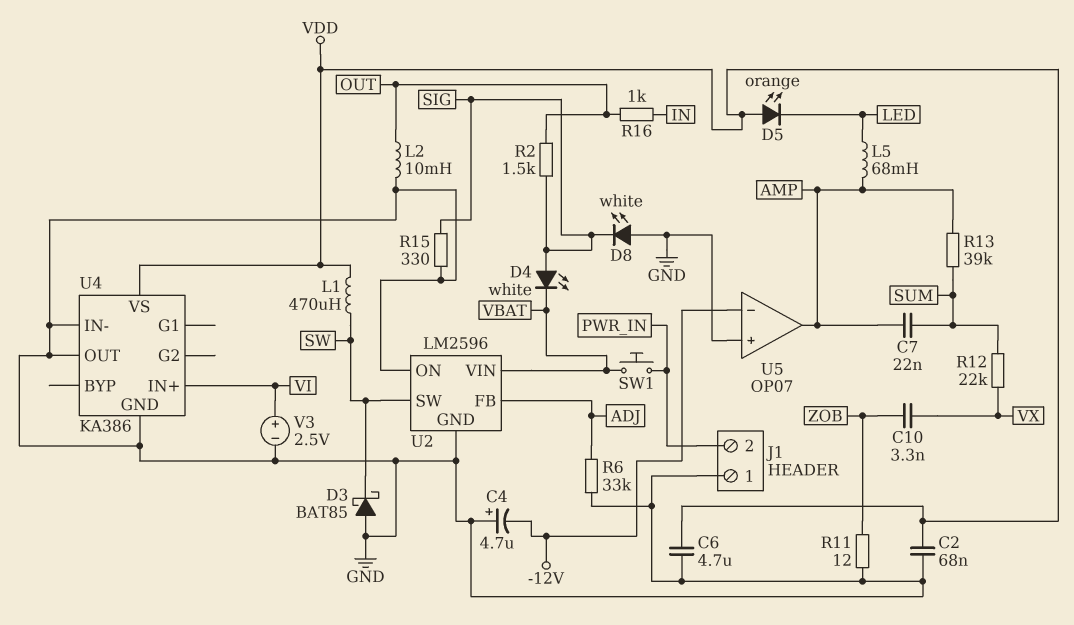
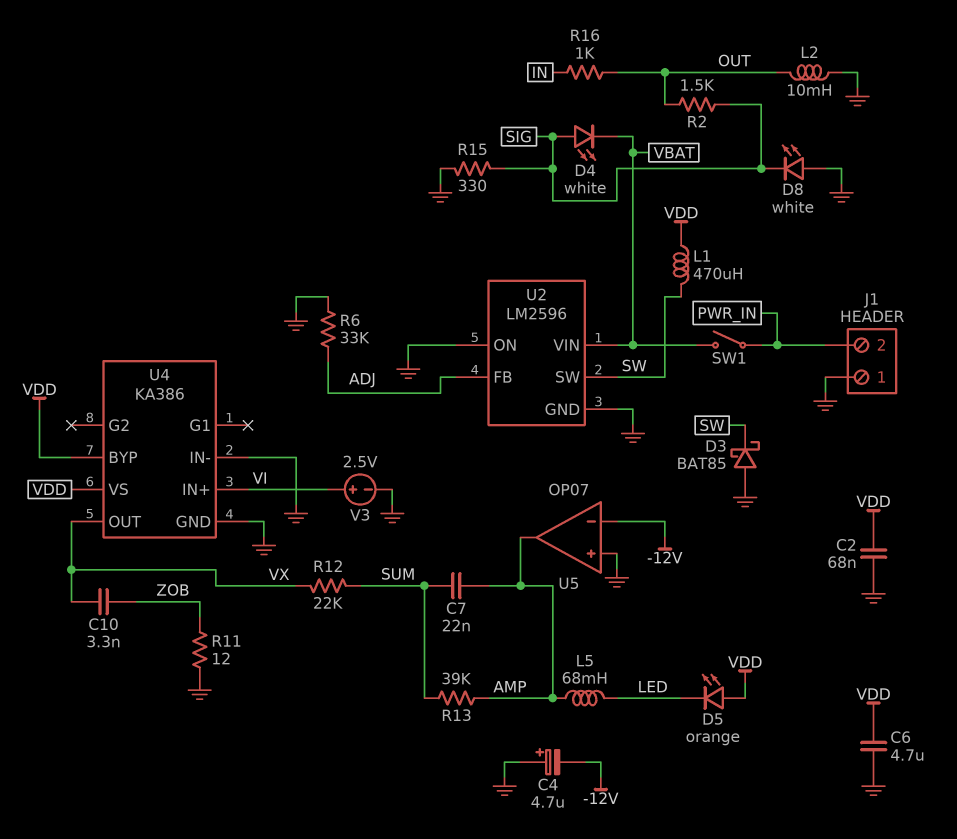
SW1: button (PWR_IN, VBAT) -> switch (PWR_IN, VBAT)
U4 pin BYP: none -> VDD
U4 pin OUT: GND -> VX

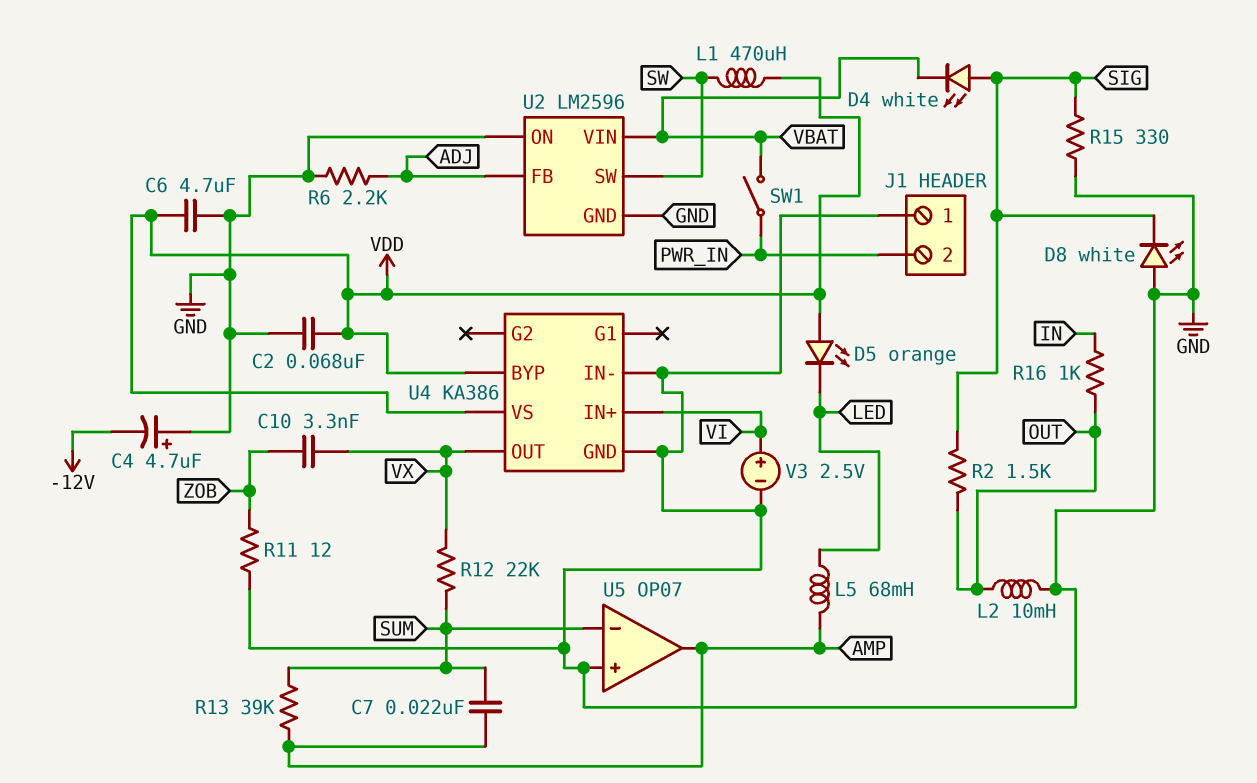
D3: schottky BAT85 (A GND, K SW) -> none
R6: 33k (ADJ, GND) -> 2.2k (ADJ, GND)
U5 pin in-: -12V -> SUM

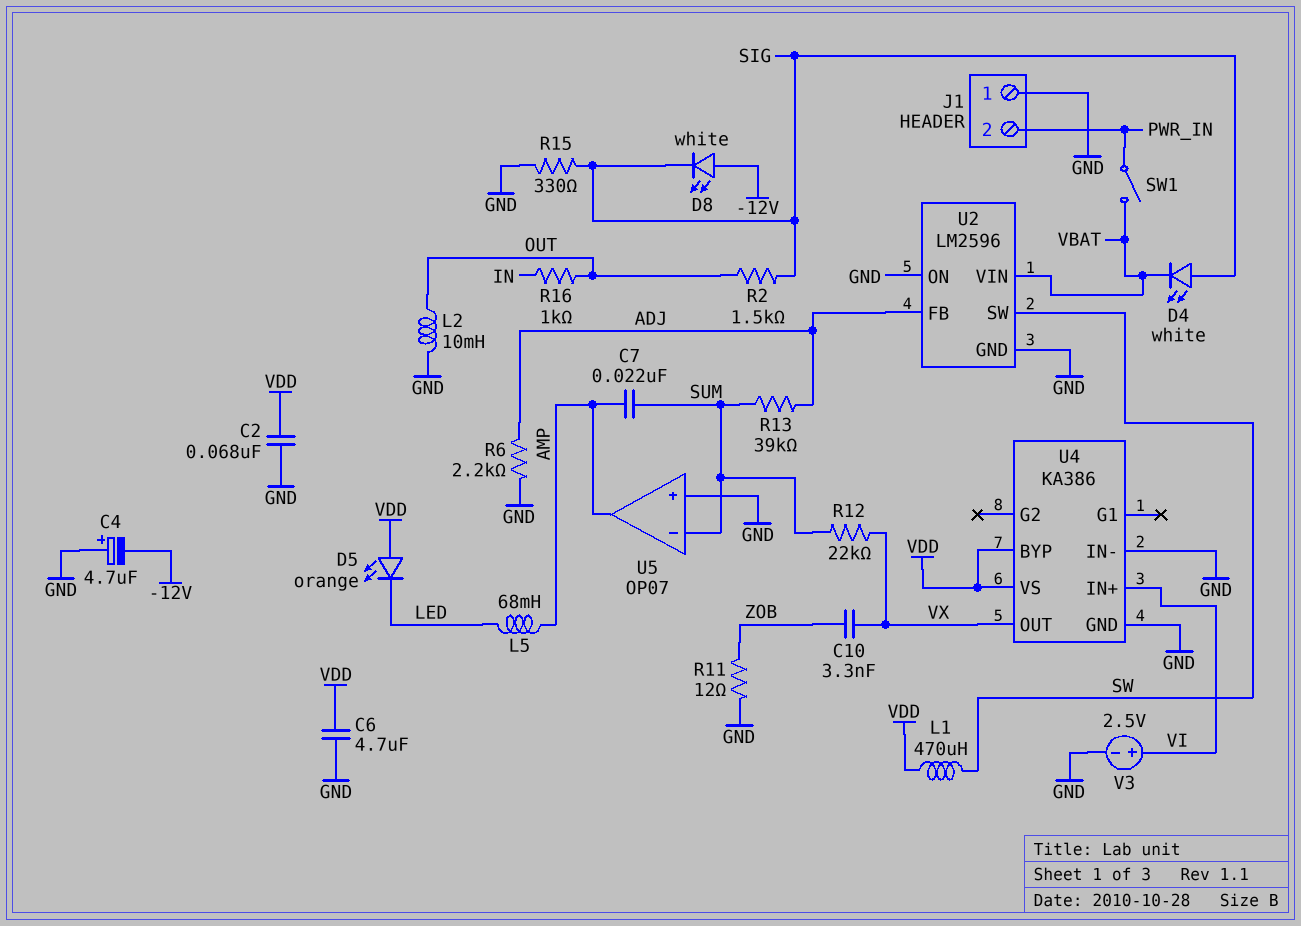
D8: LED white (A GND, K SIG) -> LED white (A -12V, K SIG)
R13: 39k (AMP, SUM) -> 39k (ADJ, SUM)

